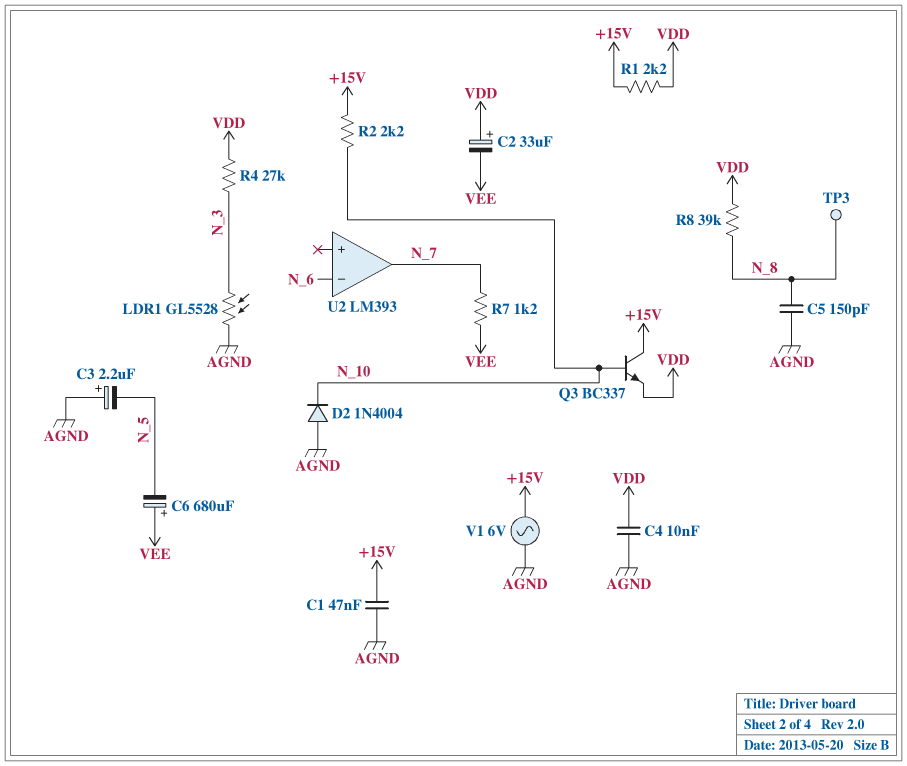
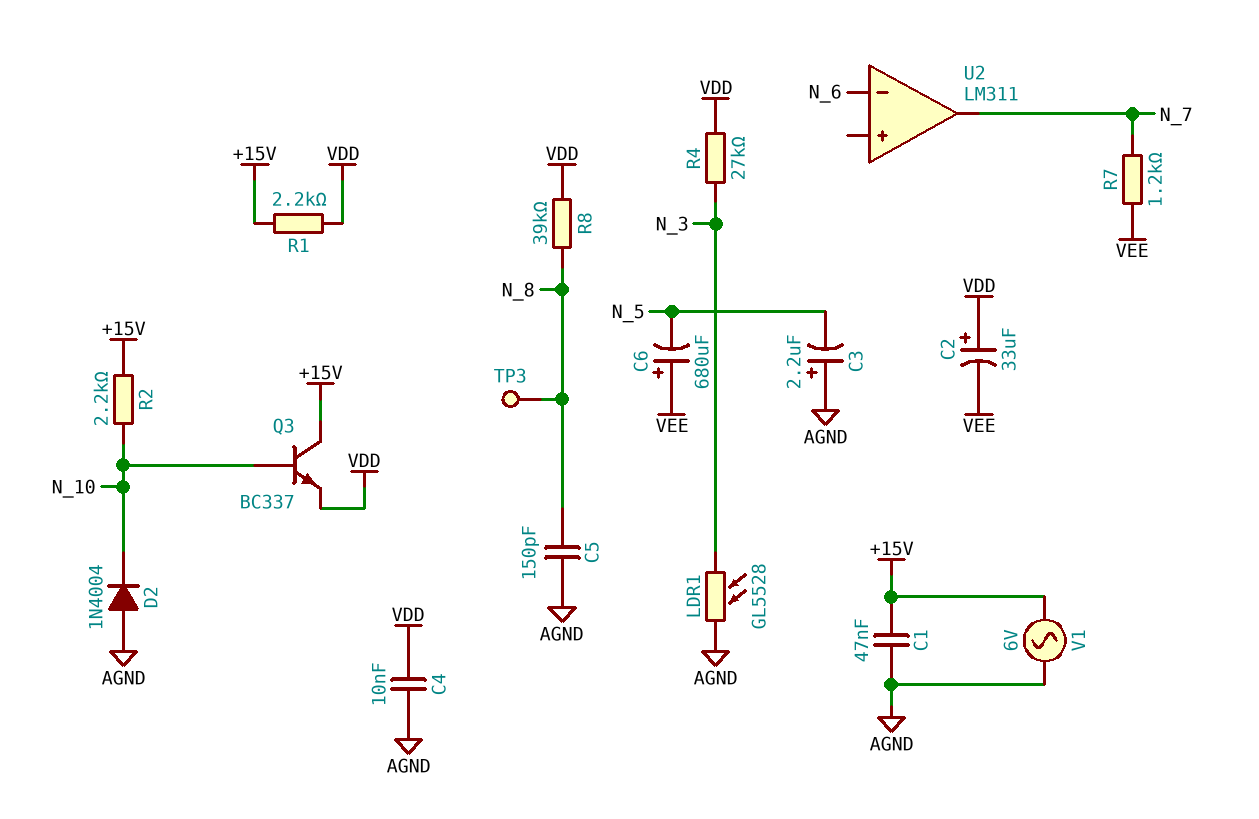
U2: LM393 -> LM311

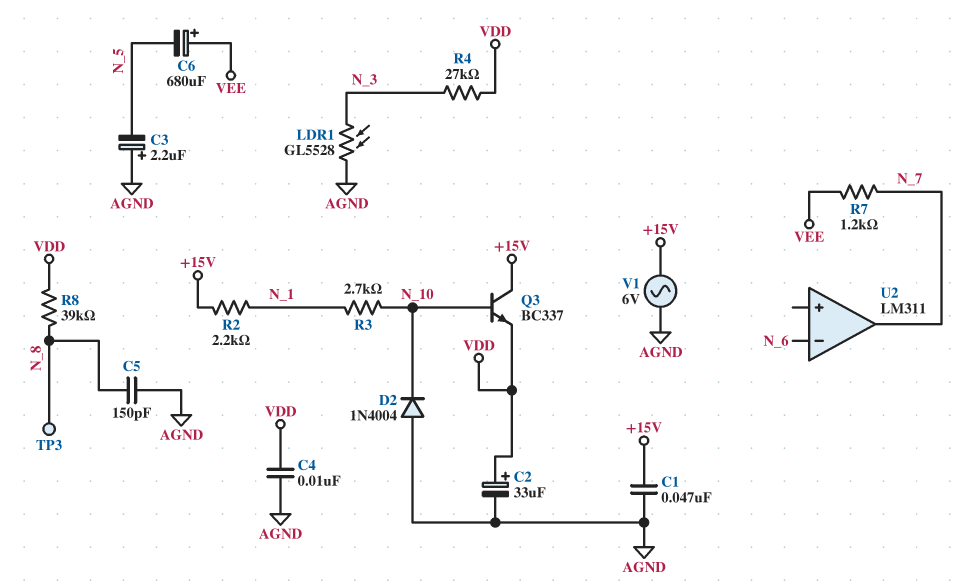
C2: 33uF (plus VDD, minus VEE) -> 33uF (plus VDD, minus AGND)
R1: 2.2k (+15V, VDD) -> none
R2: 2.2k (+15V, N_10) -> 2.2k (+15V, N_1)
R3: none -> 2.7k (N_1, N_10)

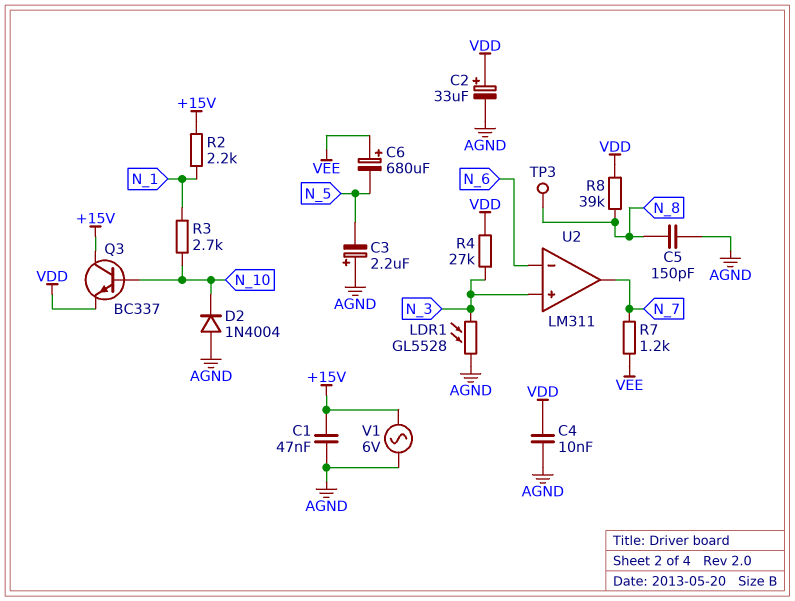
U2 pin in+: none -> N_3

